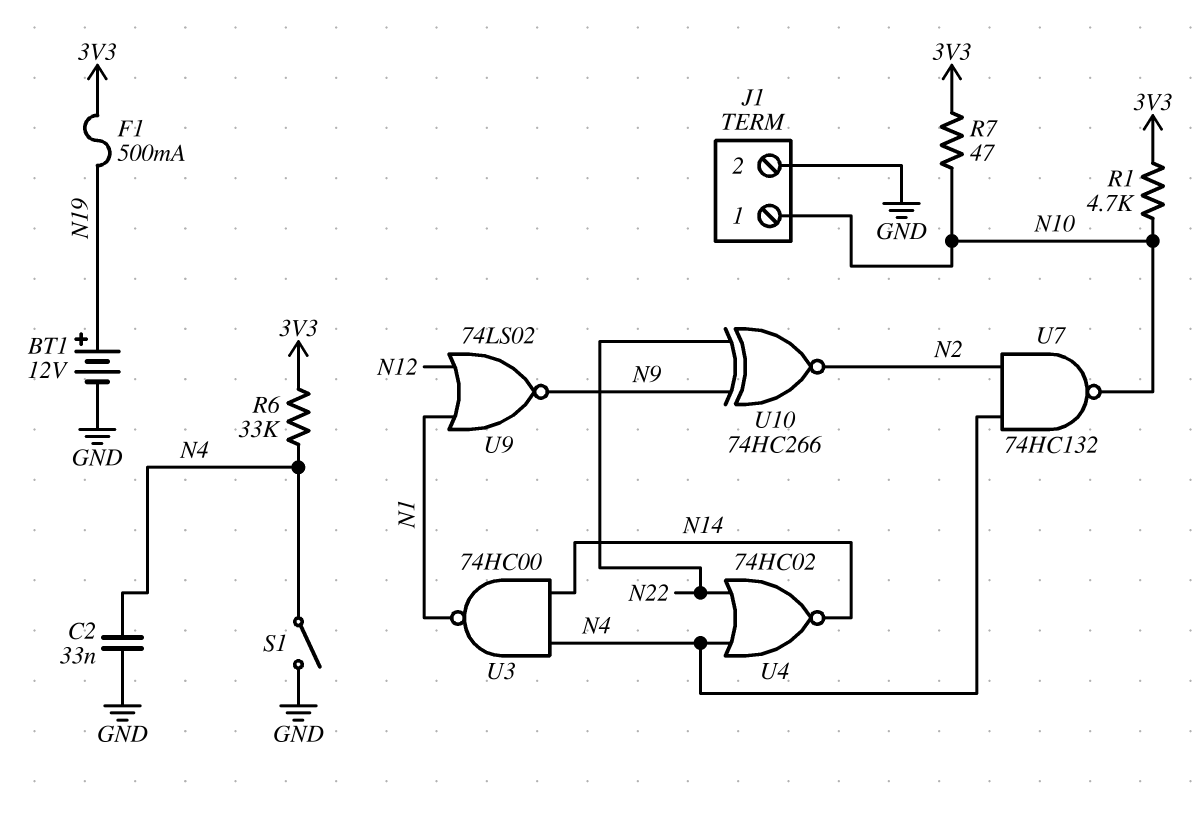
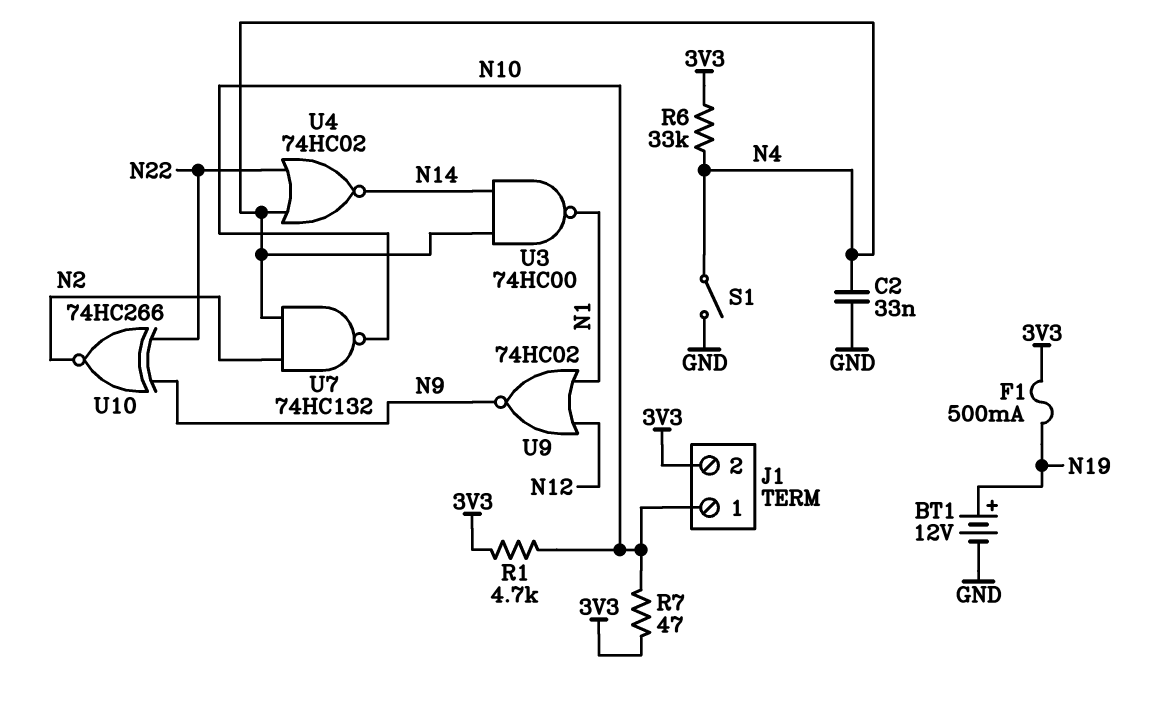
J1 pin 2: GND -> 3V3
U9: NOR 74LS02 (in N1, in N12, out N9) -> NOR 74HC02 (in N1, in N12, out N9)

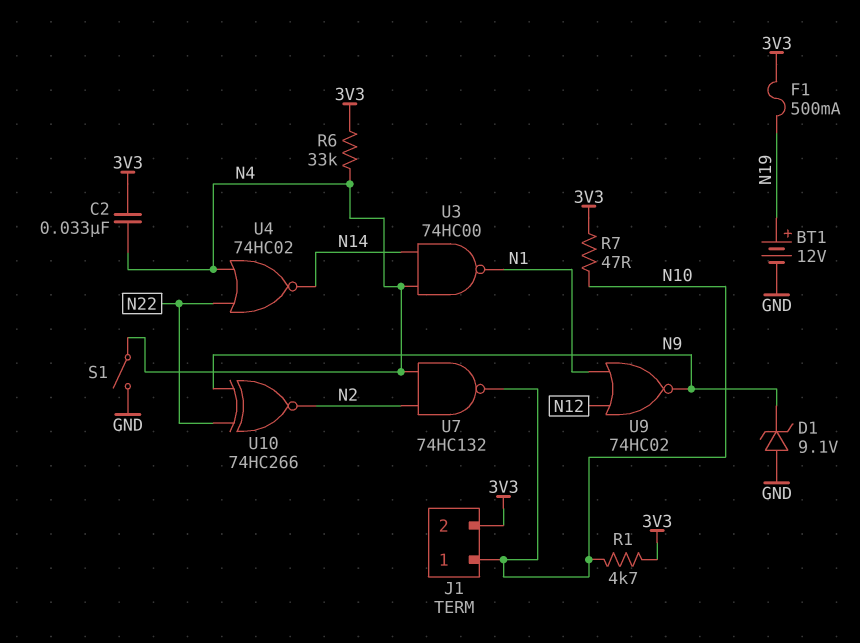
C2: 33nF (GND, N4) -> 33nF (3V3, N4)
D1: none -> zener 9.1V (A GND, K N9)

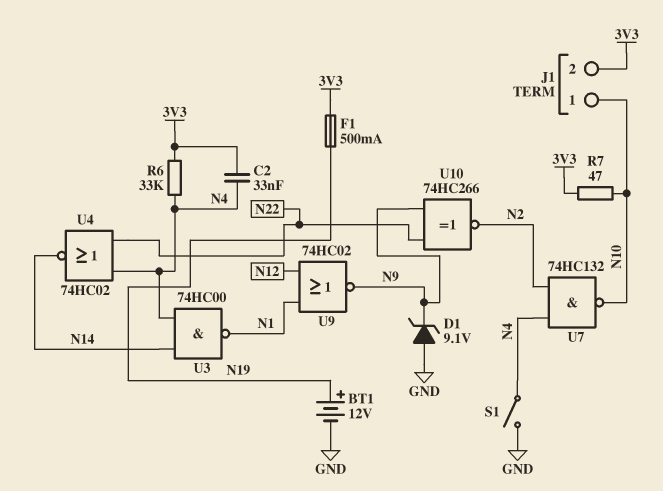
R1: 4.7k (3V3, N10) -> none

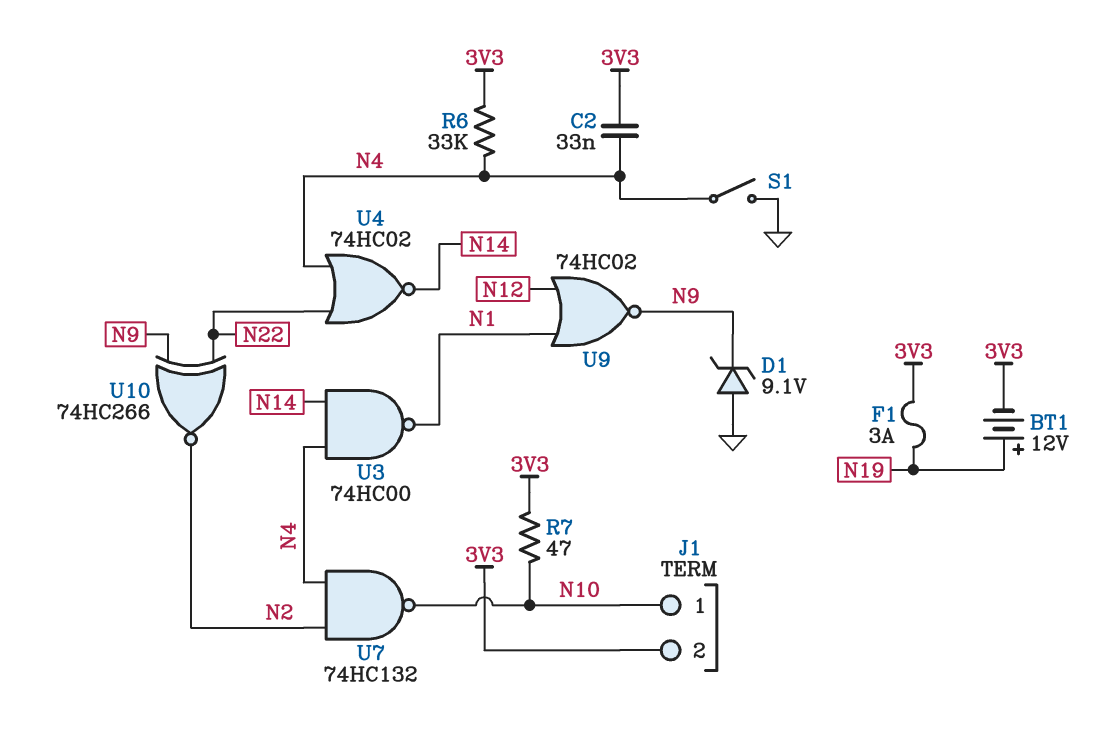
BT1: 12V (plus N19, minus GND) -> 12V (plus N19, minus 3V3)
F1: 500mA (3V3, N19) -> 3A (3V3, N19)

